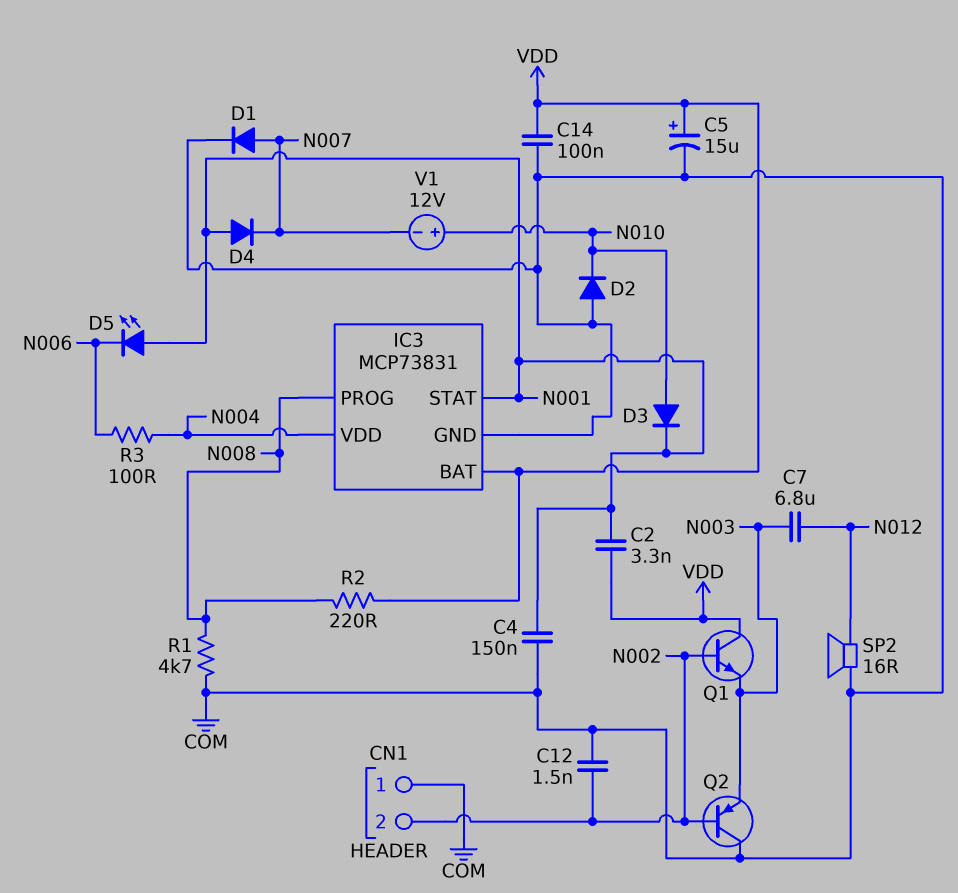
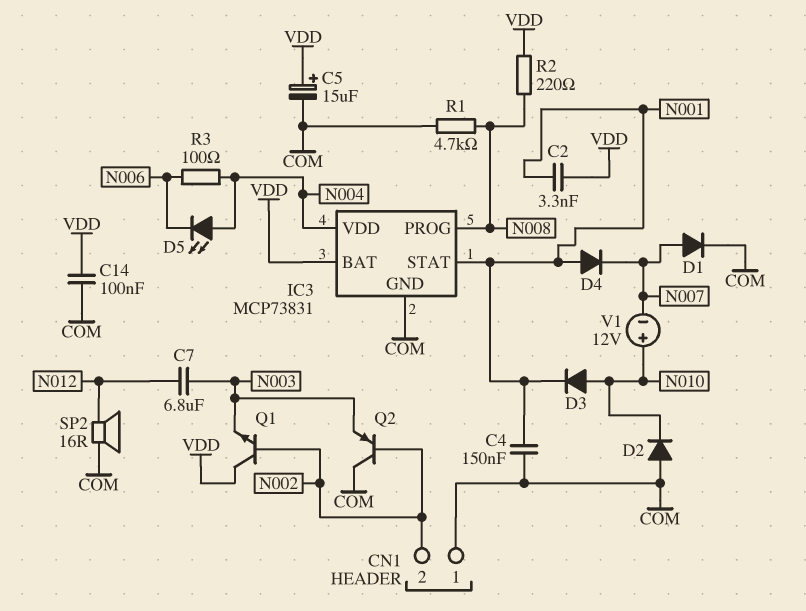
C12: 1.5nF (COM, N002) -> none
D5: LED (A N001, K N006) -> LED (A N004, K N006)

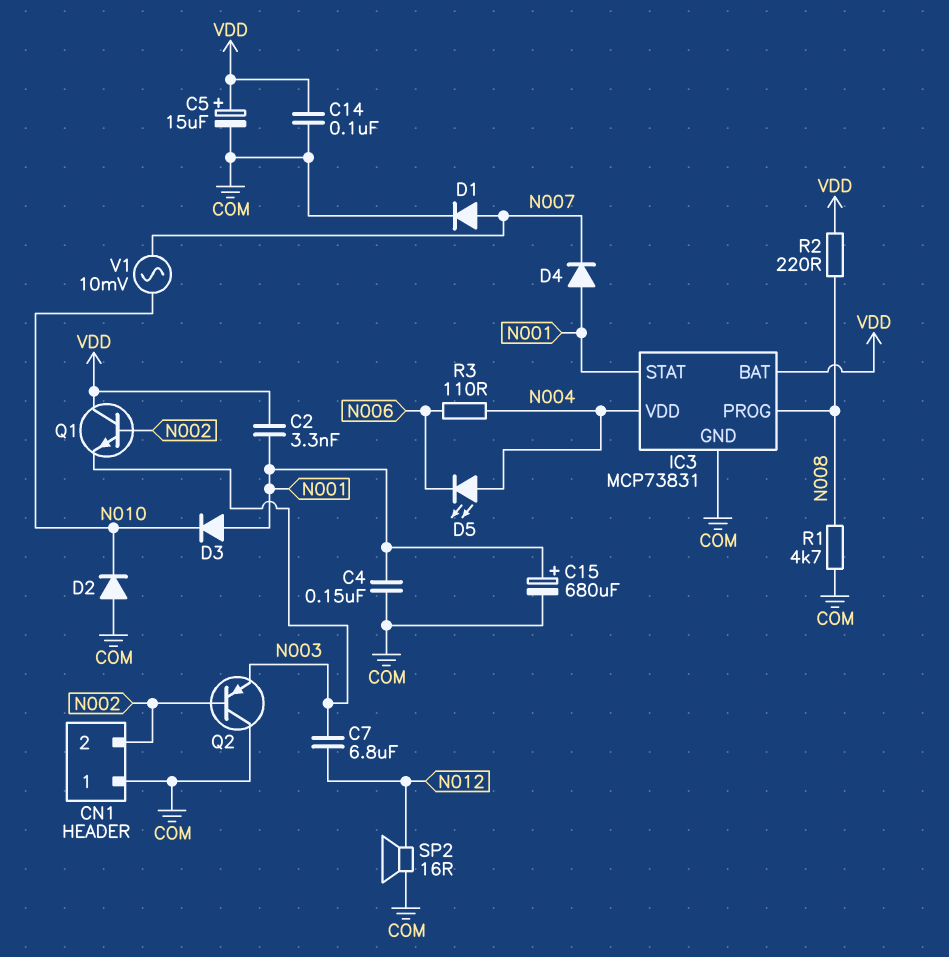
C15: none -> 680uF (plus N001, minus COM)
D3: diode (A N010, K N001) -> diode (A N001, K N010)
R3: 100 (N004, N006) -> 110 (N004, N006)
V1: 12V (plus N010, minus N007) -> AC 10mV (N007, N010)

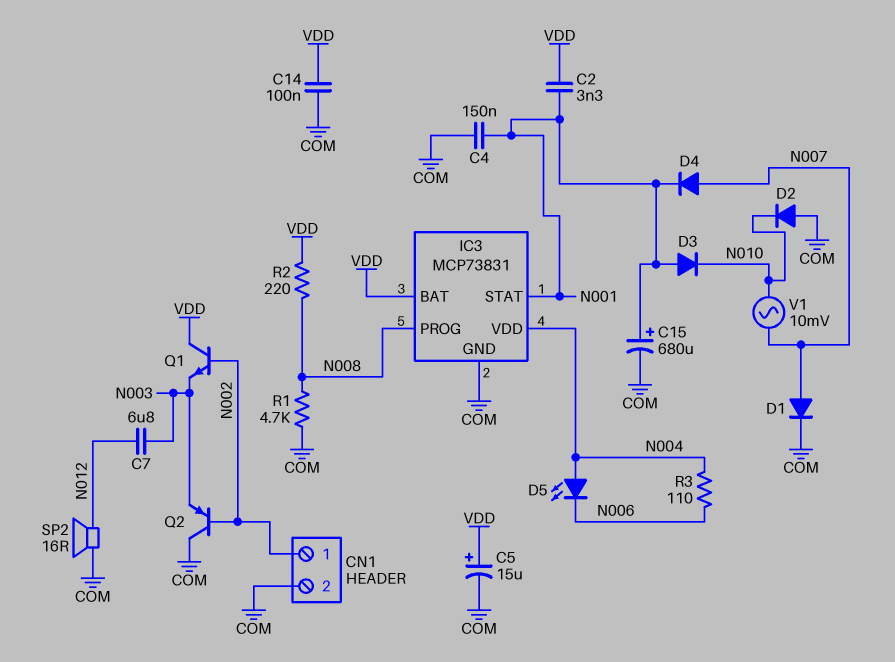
CN1 pin 1: COM -> N002
CN1 pin 2: N002 -> COM
D4: diode (A N001, K N007) -> diode (A N007, K N001)

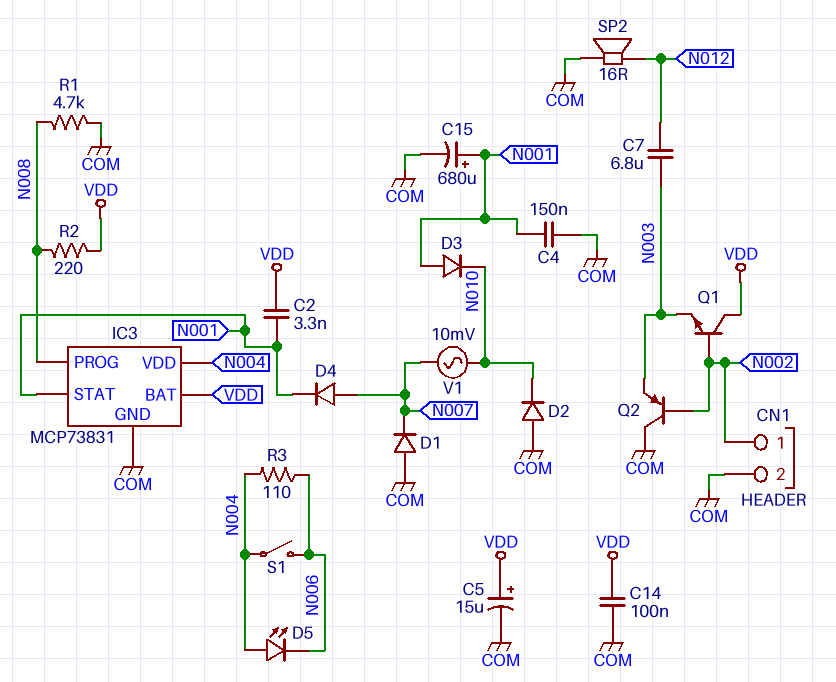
D1: diode (A N007, K COM) -> diode (A COM, K N007)
S1: none -> switch (N004, N006)

